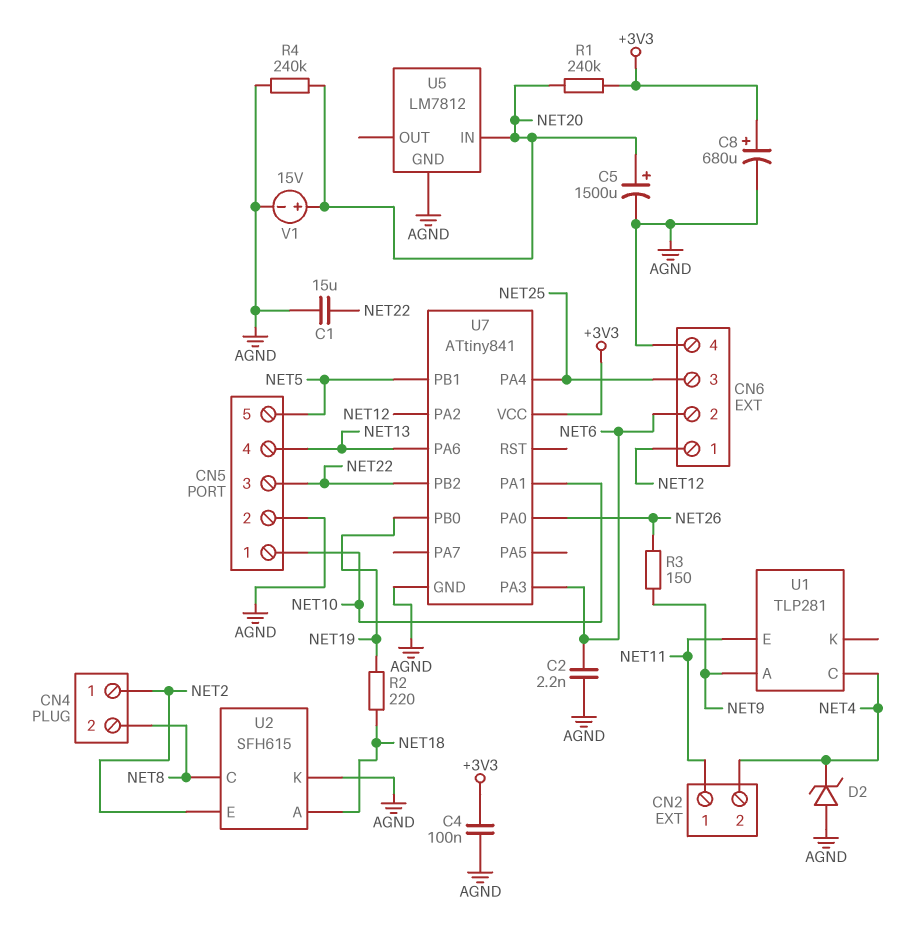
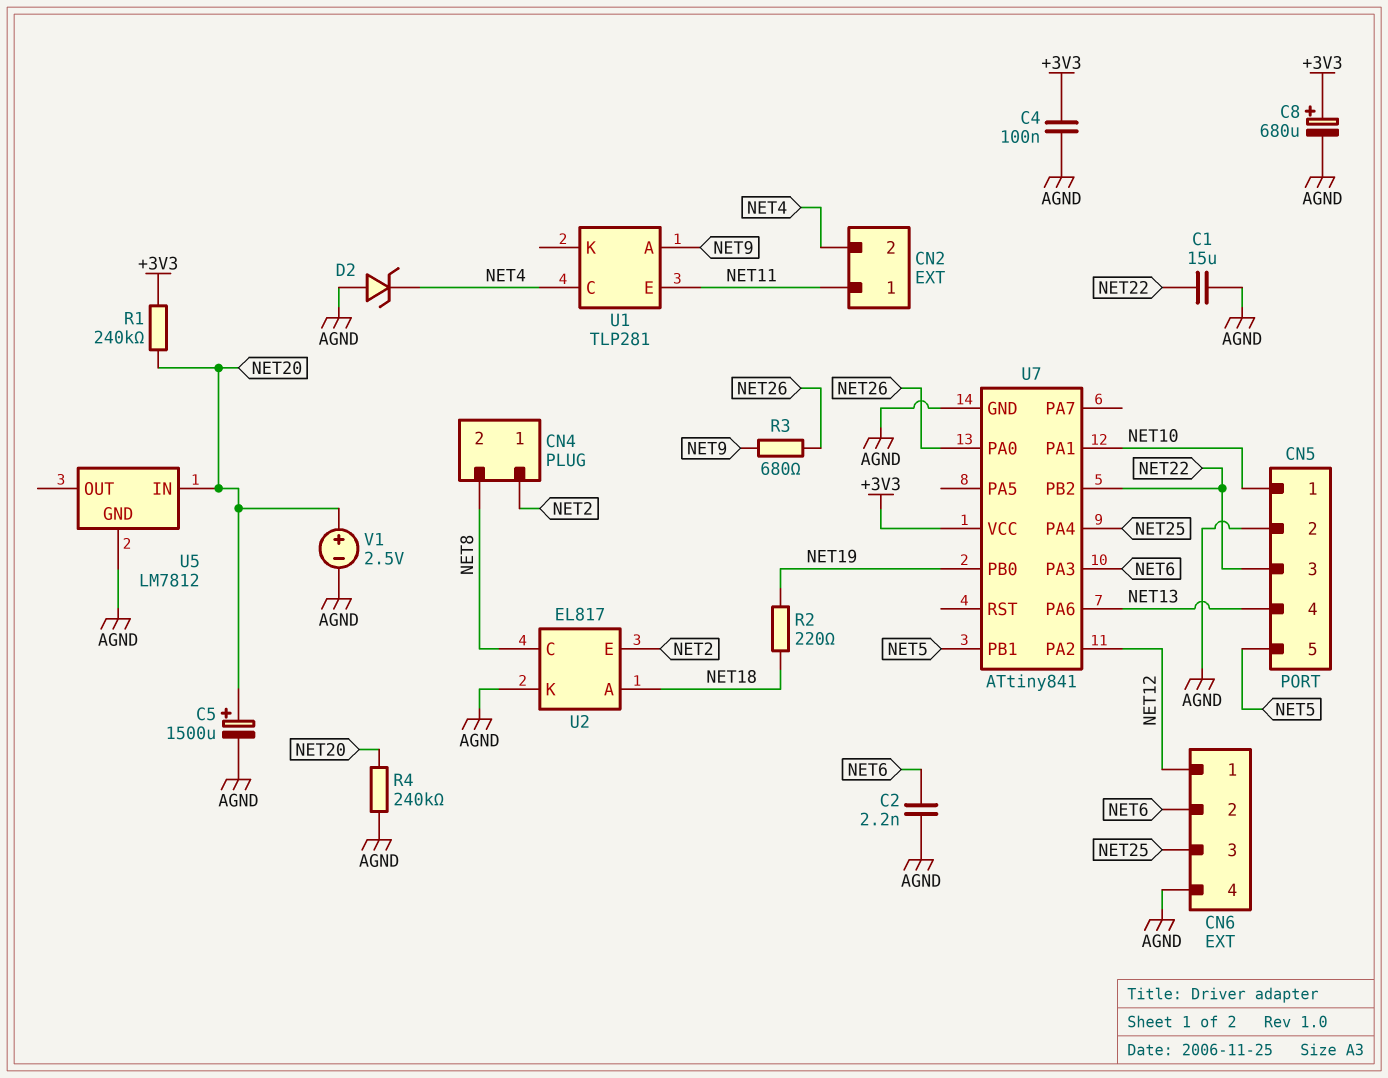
R3: 150 (NET9, NET26) -> 680 (NET9, NET26)
U2: SFH615 -> EL817
V1: 15V (plus NET20, minus AGND) -> 2.5V (plus NET20, minus AGND)

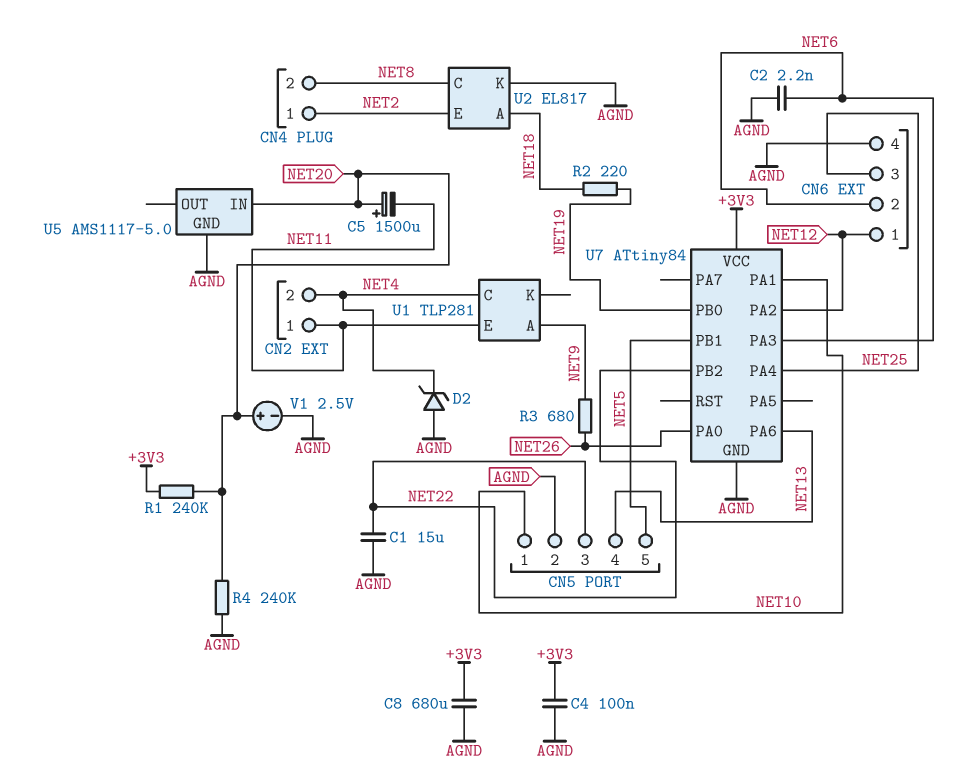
C5: 1500uF (plus NET20, minus AGND) -> 1500uF (plus NET20, minus NET11)
C8: 680uF (plus +3V3, minus AGND) -> 680uF (+3V3, AGND)
U5: LM7812 -> AMS1117-5.0
U7: ATtiny841 -> ATtiny84

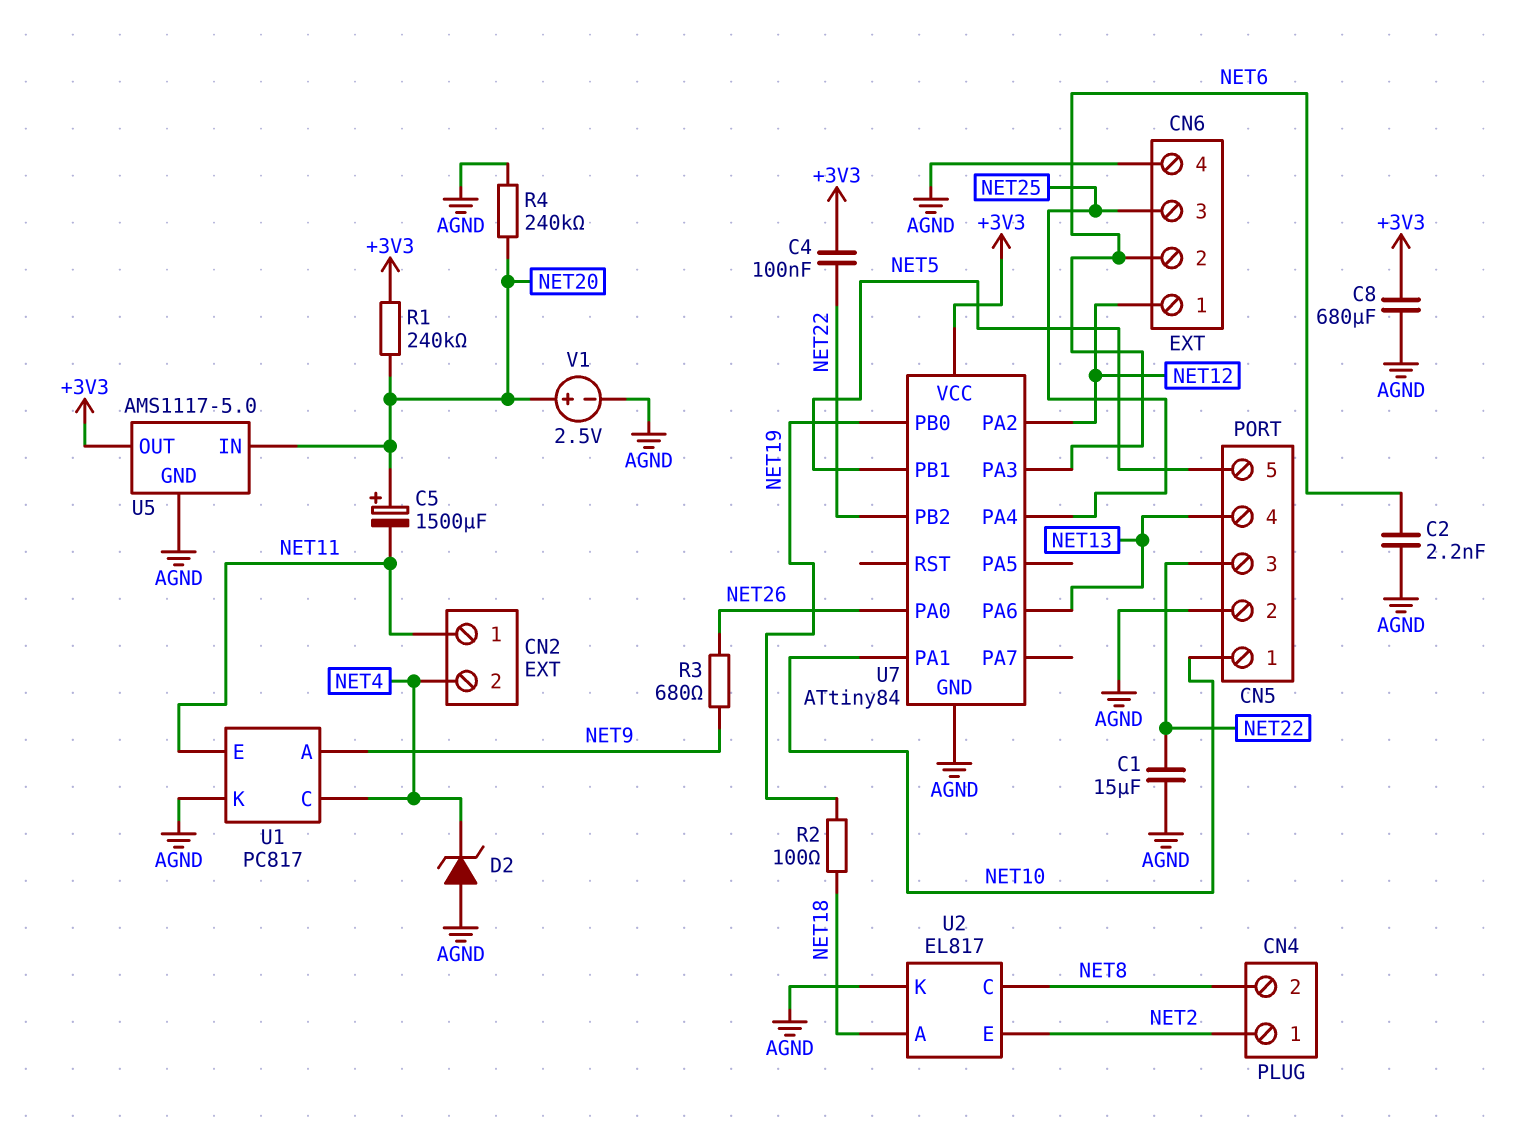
C4: 100nF (+3V3, AGND) -> 100nF (+3V3, NET22)
R2: 220 (NET18, NET19) -> 100 (NET18, NET19)
U1: TLP281 -> PC817
U1 pin K: none -> AGND
U5 pin OUT: none -> +3V3

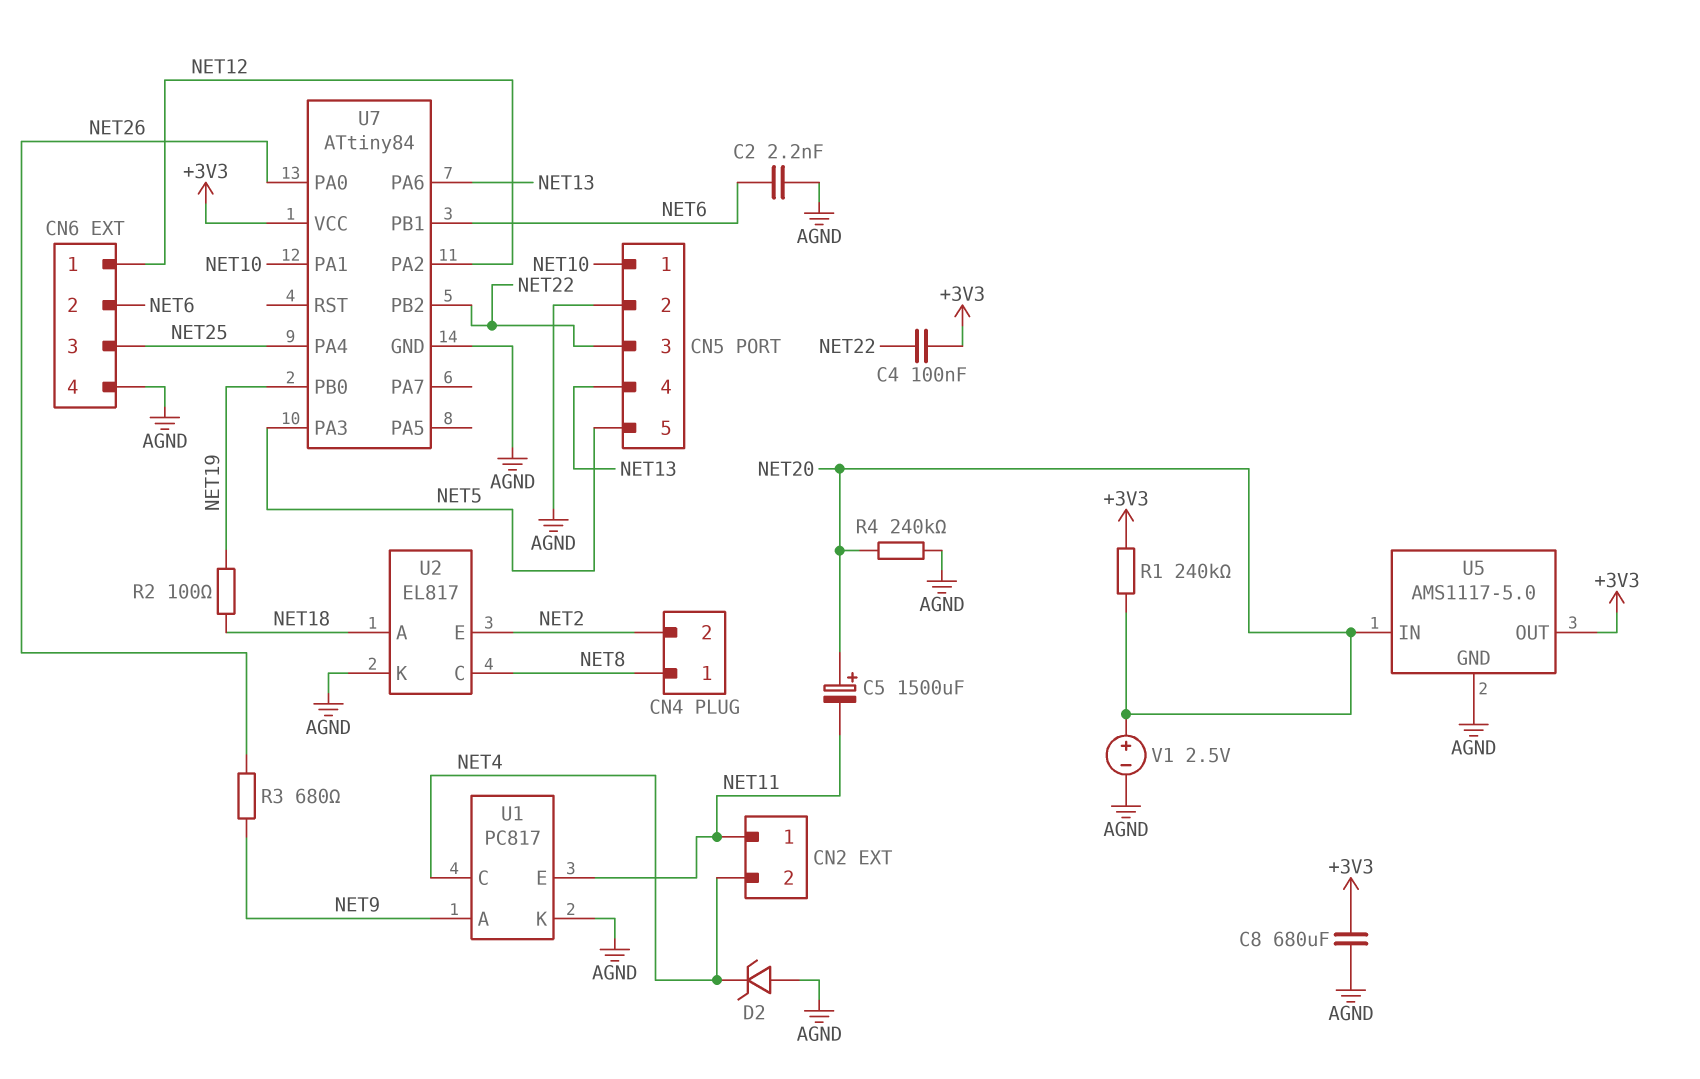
C1: 15uF (AGND, NET22) -> none
CN4 pin 1: NET2 -> NET8
CN4 pin 2: NET8 -> NET2
U7 pin PA3: NET6 -> NET5
U7 pin PB1: NET5 -> NET6

